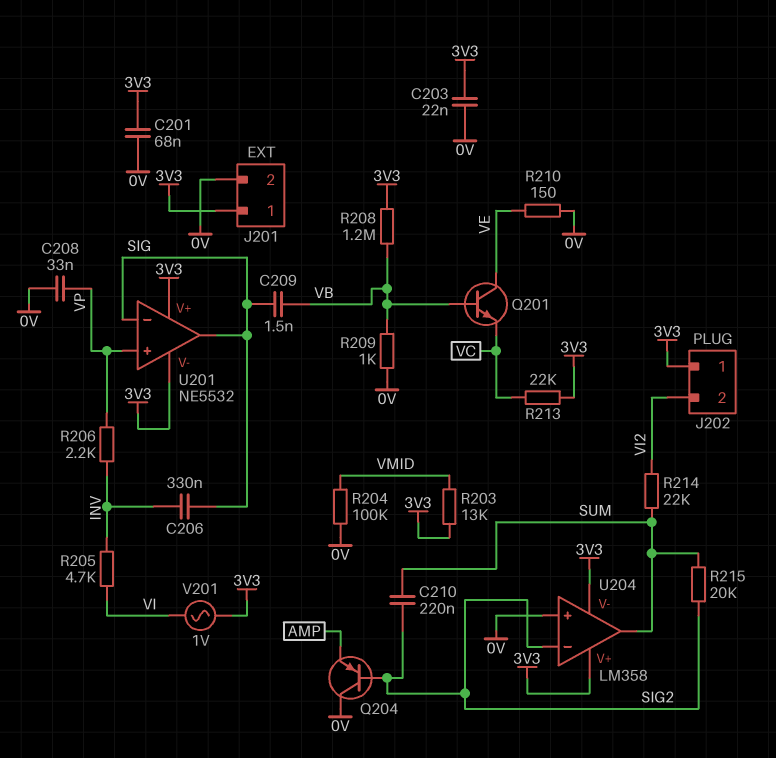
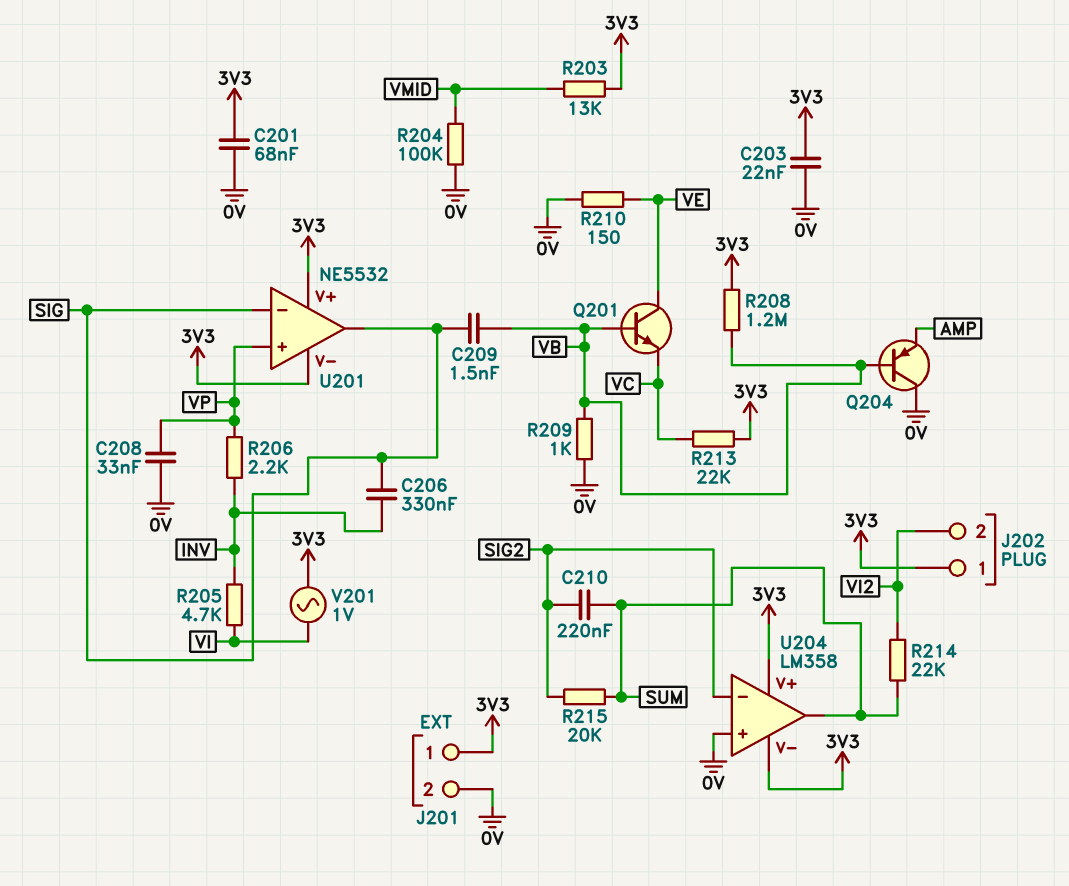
Q204: PNP (B SIG2, C 0V, E AMP) -> PNP (B VB, C 0V, E AMP)

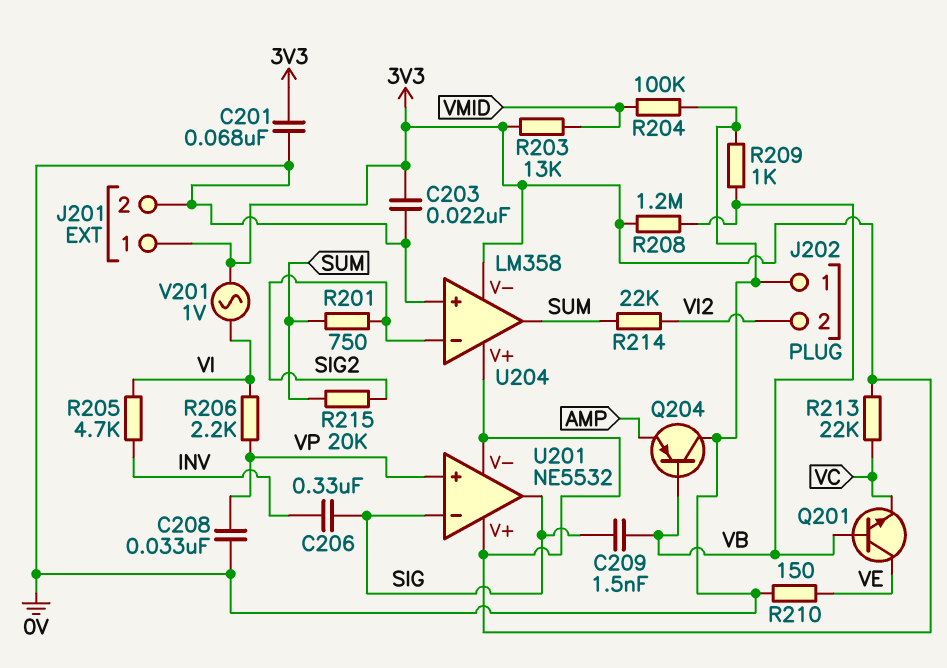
C210: 220nF (SIG2, SUM) -> none
J202 pin 1: 3V3 -> 0V
R201: none -> 750 (SIG2, SUM)
R206: 2.2k (INV, VP) -> 2.2k (VI, VP)

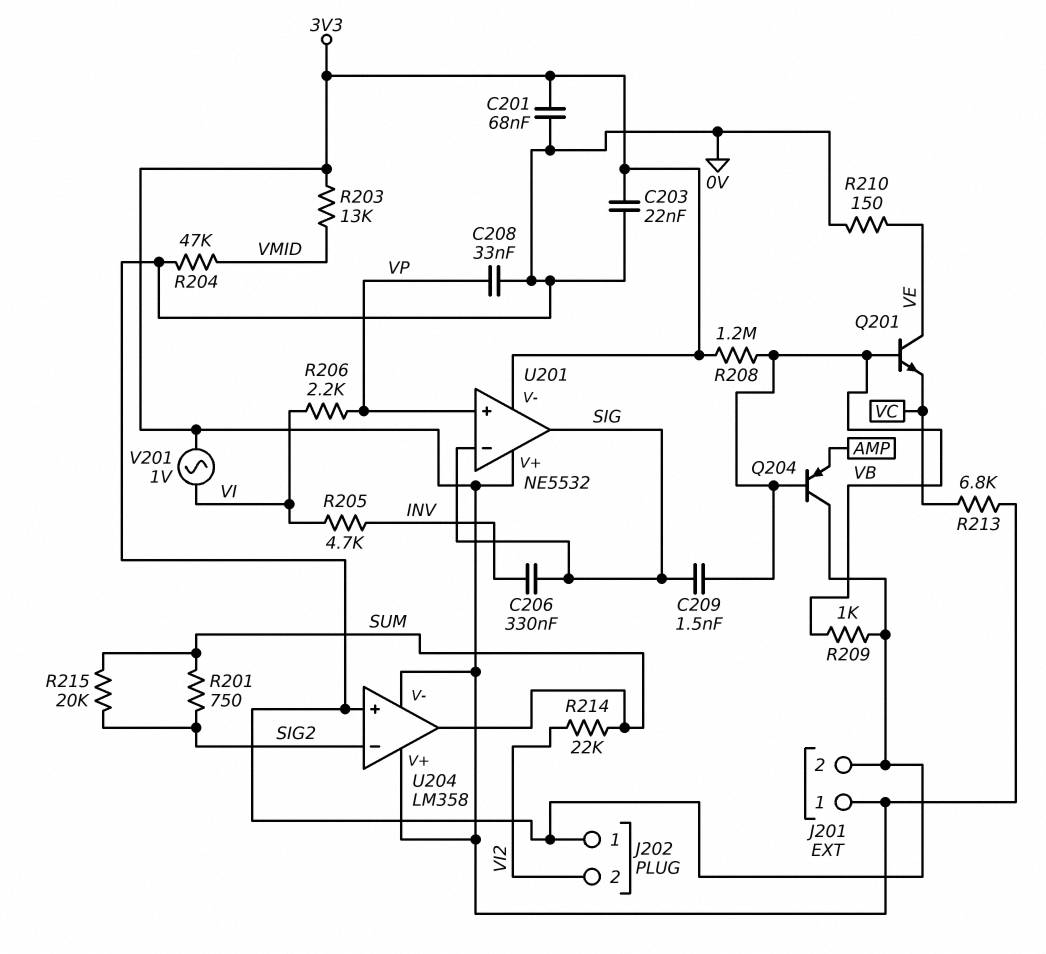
R204: 100k (0V, VMID) -> 47k (0V, VMID)
R213: 22k (3V3, VC) -> 6.8k (3V3, VC)

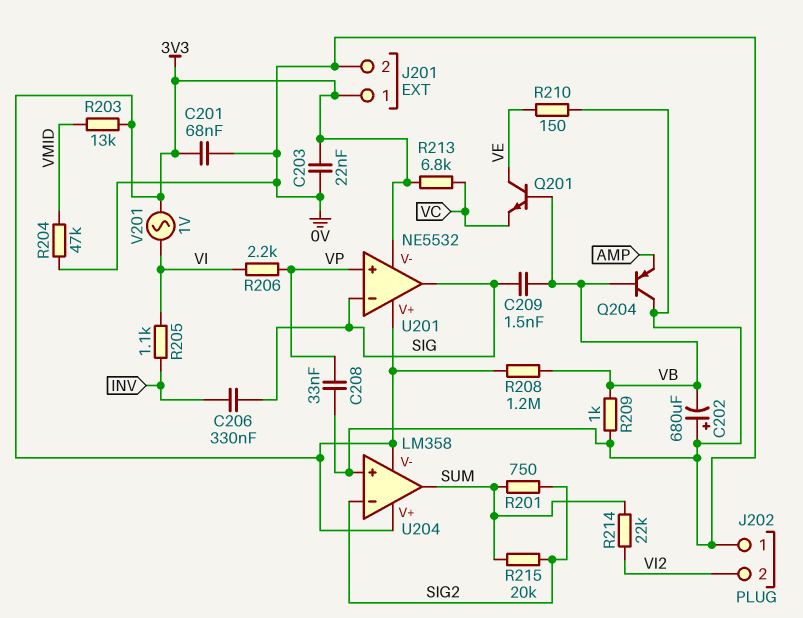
C202: none -> 680uF (plus 0V, minus VB)
R205: 4.7k (INV, VI) -> 1.1k (INV, VI)

